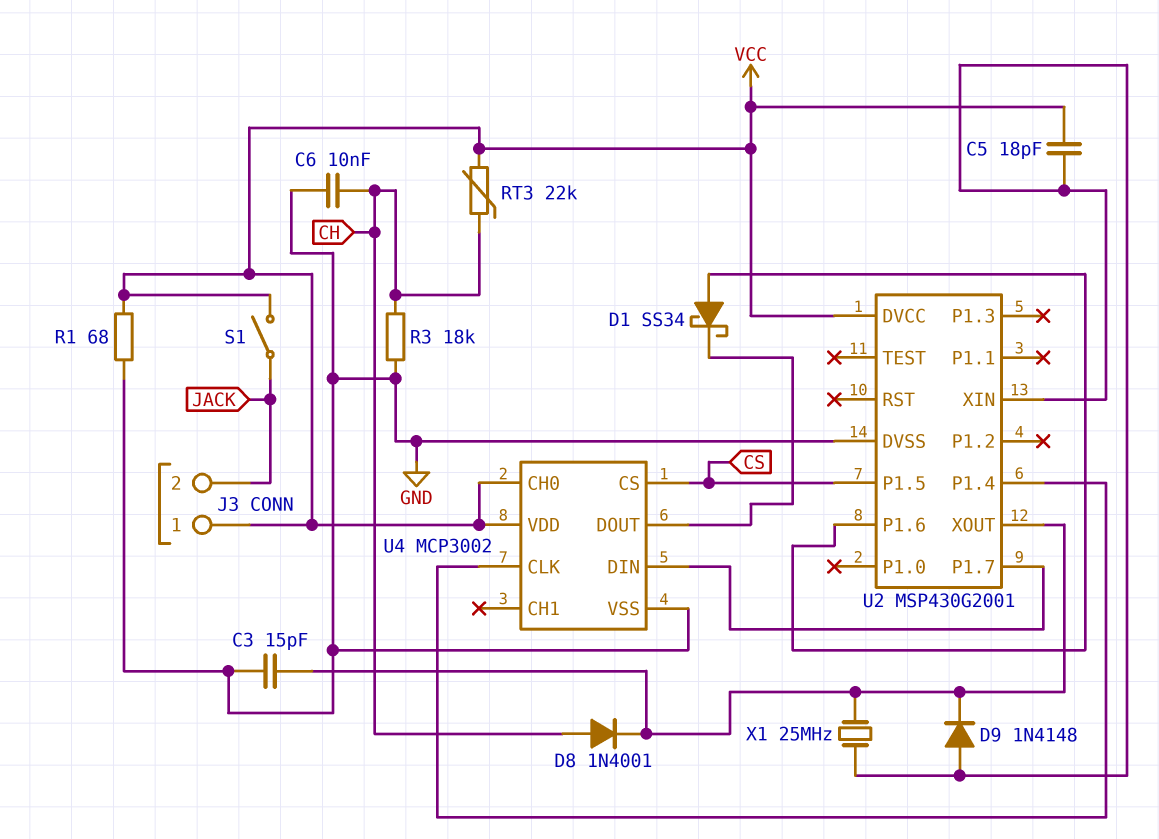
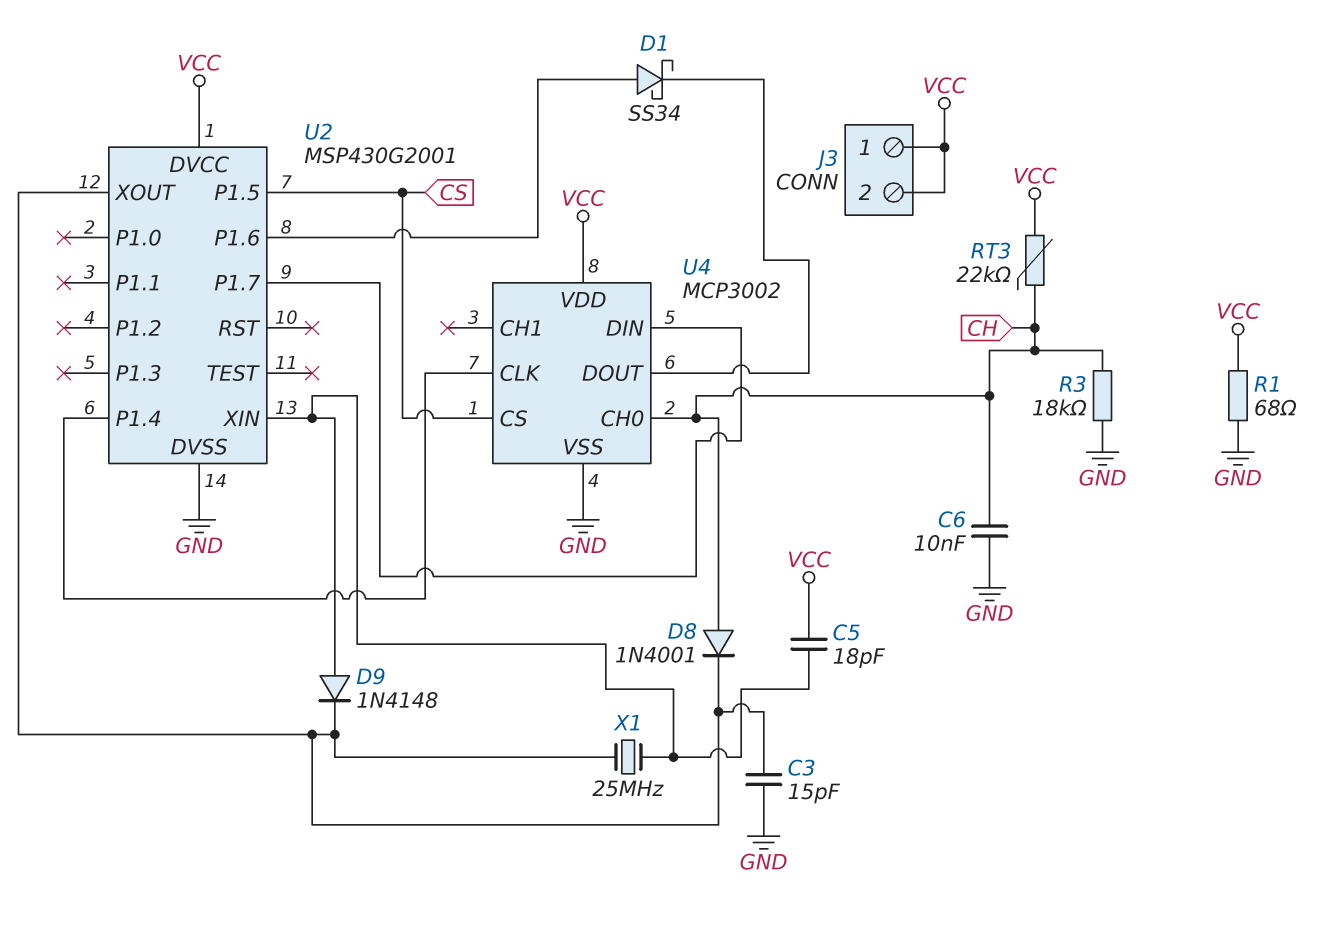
J3 pin 2: JACK -> VCC
S1: switch (JACK, VCC) -> none
U4 pin CH0: VCC -> CH

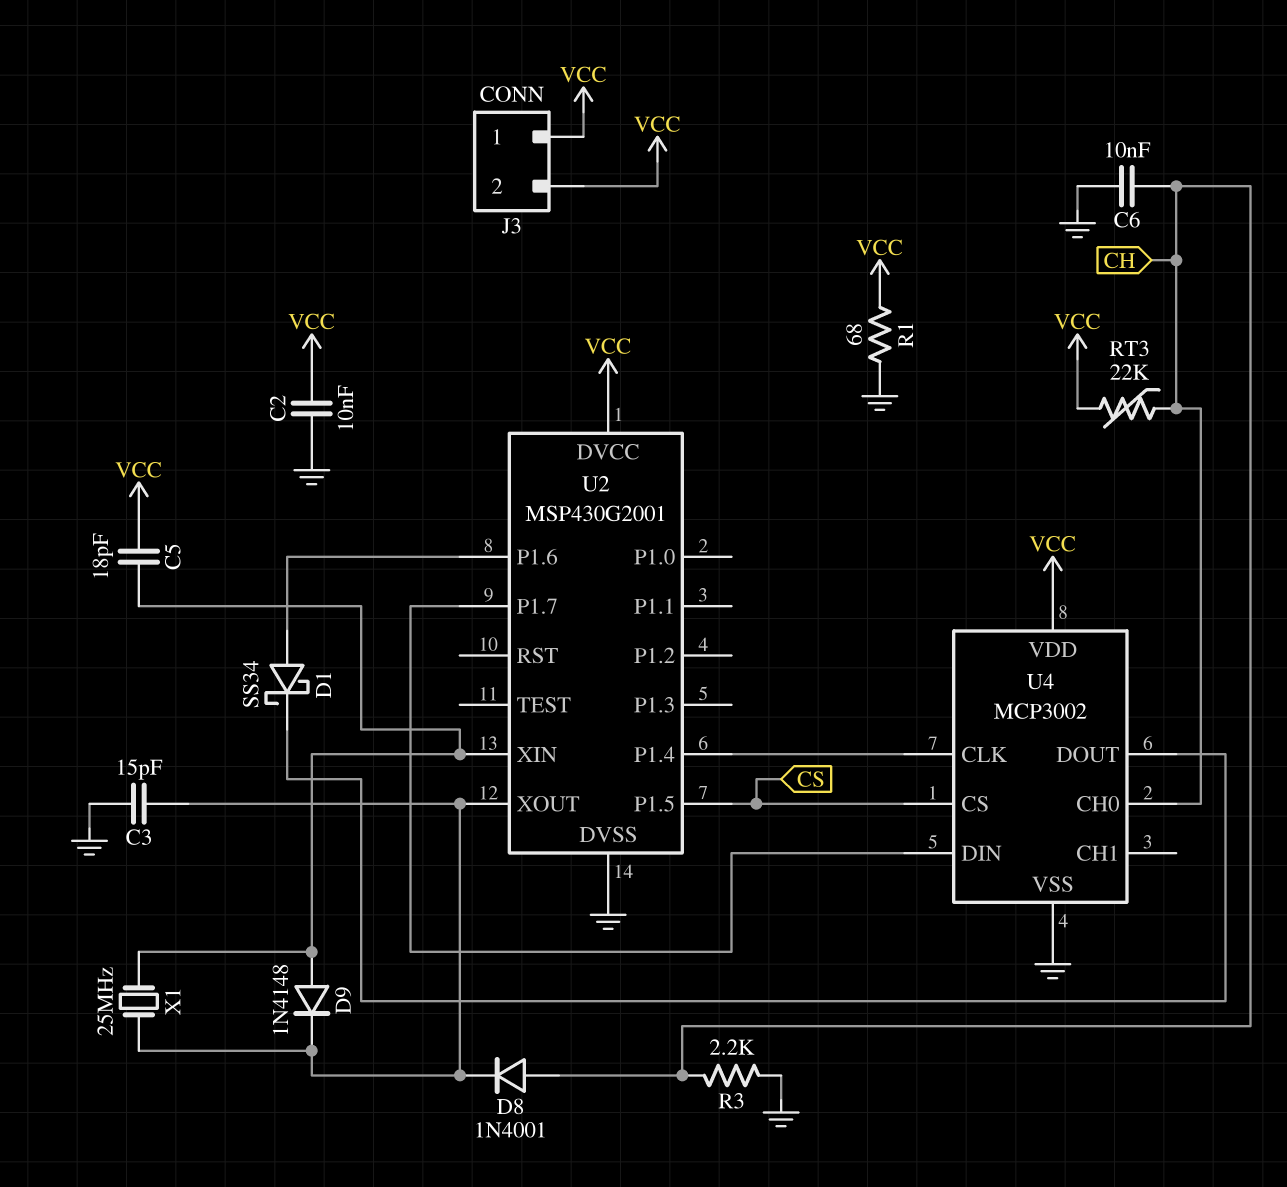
C2: none -> 10nF (GND, VCC)
R3: 18k (CH, GND) -> 2.2k (CH, GND)

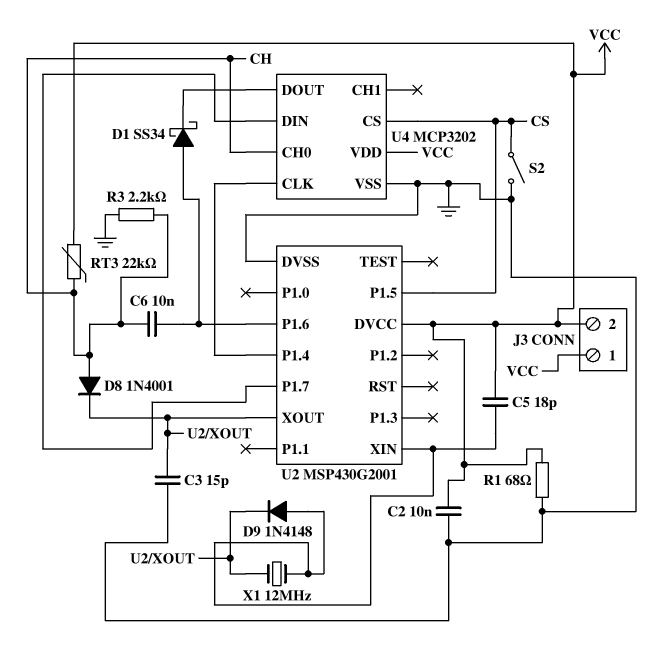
C6: 10nF (CH, GND) -> 10nF (CH, U2/P1.6)
S2: none -> switch (CS, GND)
U4: MCP3002 -> MCP3202
X1: 25MHz (U2/XIN, U2/XOUT) -> 12MHz (U2/XIN, U2/XOUT)

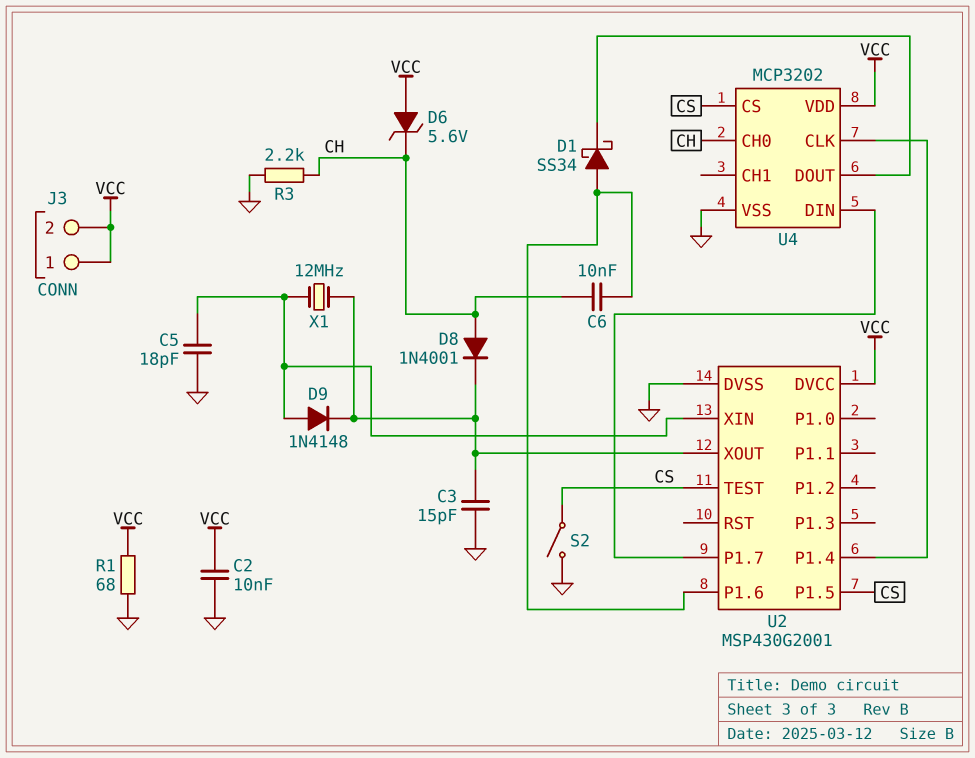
C5: 18pF (U2/XIN, VCC) -> 18pF (GND, U2/XIN)
D6: none -> zener 5.6V (A VCC, K CH)
RT3: 22k (CH, VCC) -> none
U2 pin TEST: none -> CS

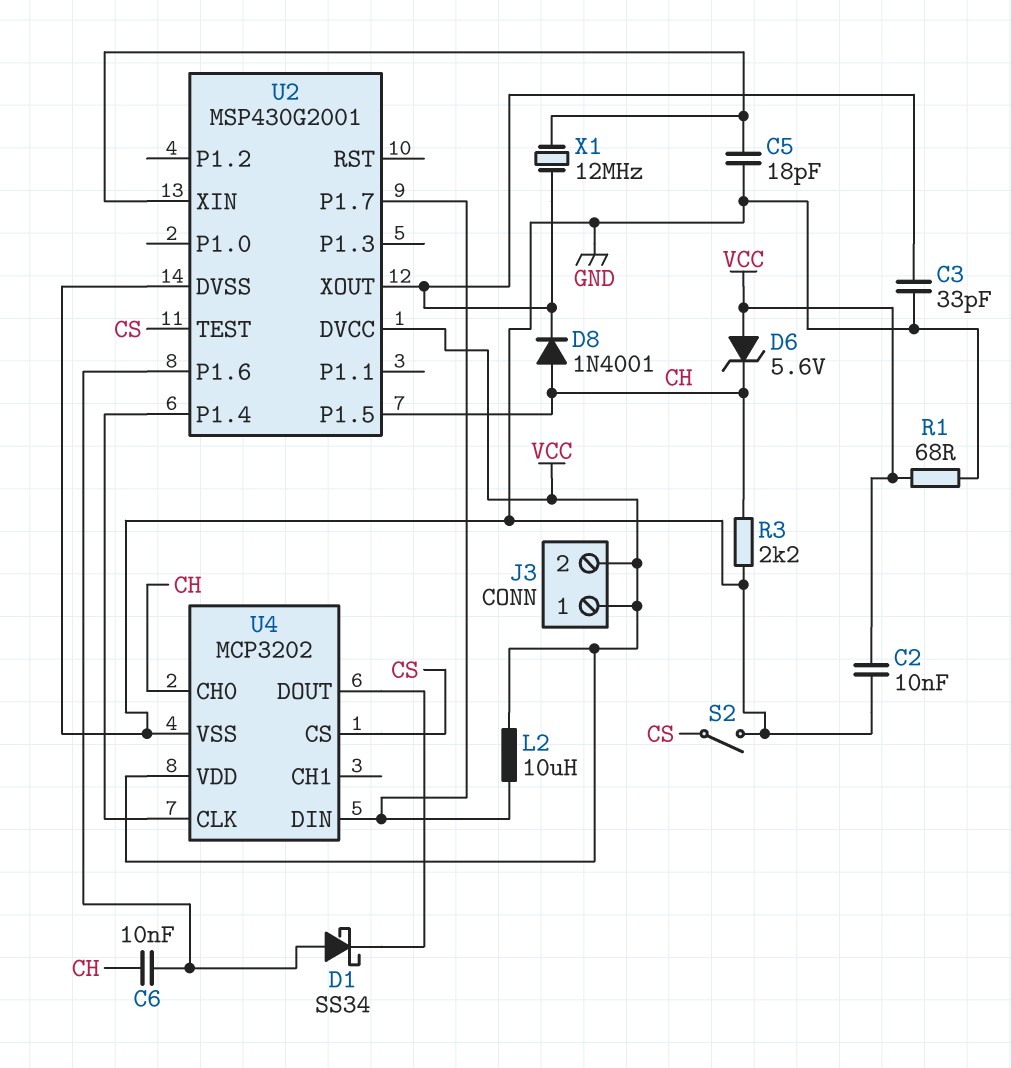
C3: 15pF (GND, U2/XOUT) -> 33pF (GND, U2/XOUT)
D9: diode 1N4148 (A U2/XIN, K U2/XOUT) -> none
L2: none -> 10uH (U2/P1.7, VCC)
U2 pin P1.5: CS -> CH

